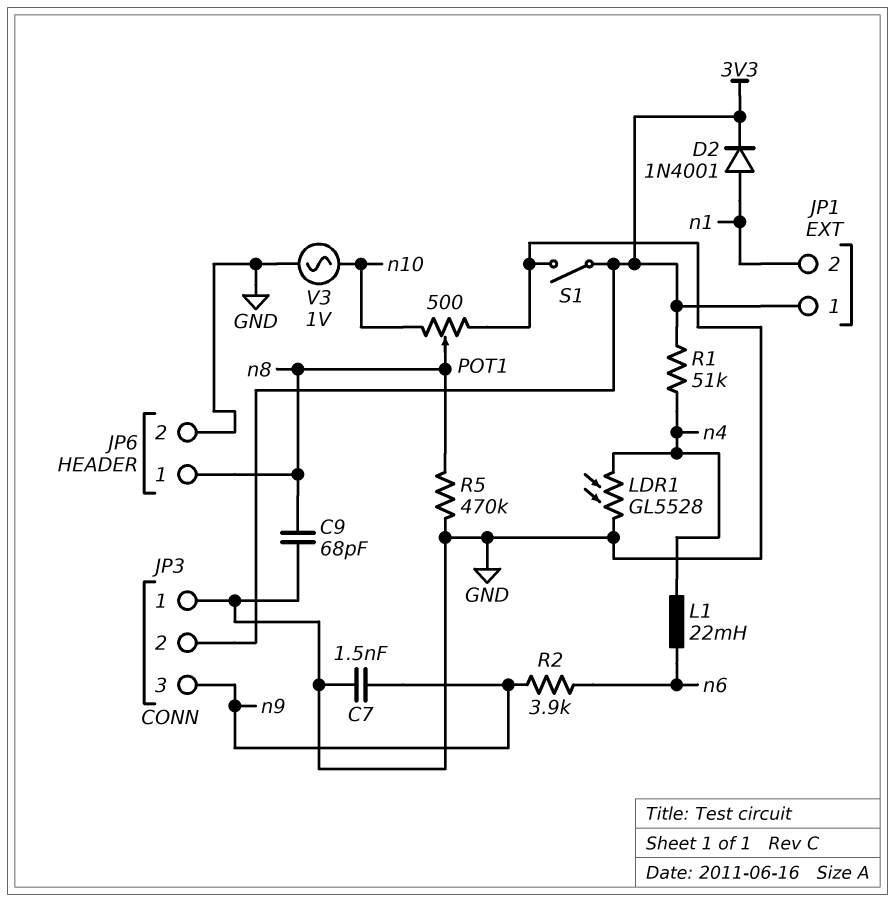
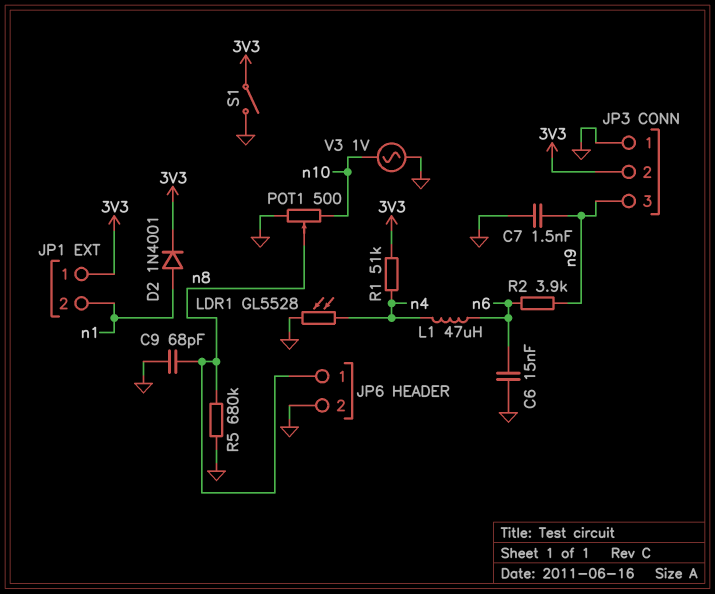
C6: none -> 15nF (GND, n6)
L1: 22mH (n4, n6) -> 47uH (n4, n6)
R5: 470k (GND, n8) -> 680k (GND, n8)

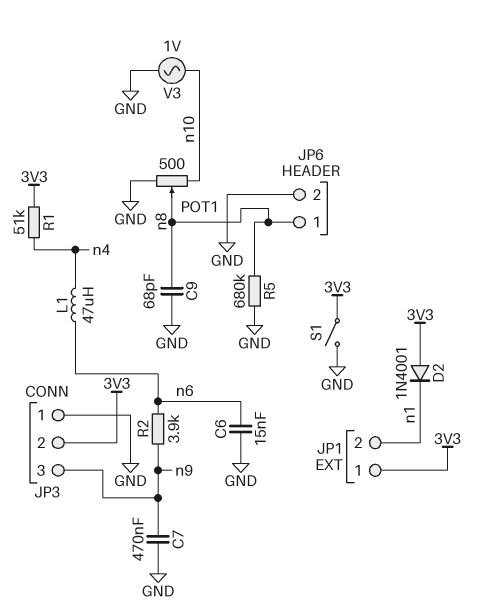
C7: 1.5nF (GND, n9) -> 470nF (GND, n9)
D2: diode 1N4001 (A n1, K 3V3) -> diode 1N4001 (A 3V3, K n1)
LDR1: GL5528 (GND, n4) -> none

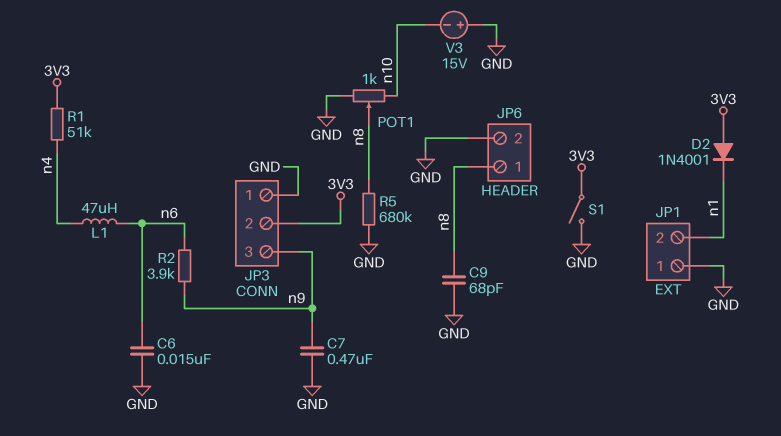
JP1 pin 1: 3V3 -> GND
POT1: 500 (GND, n10, wiper n8) -> 1k (GND, n10, wiper n8)
V3: AC 1V (GND, n10) -> 15V (plus GND, minus n10)

